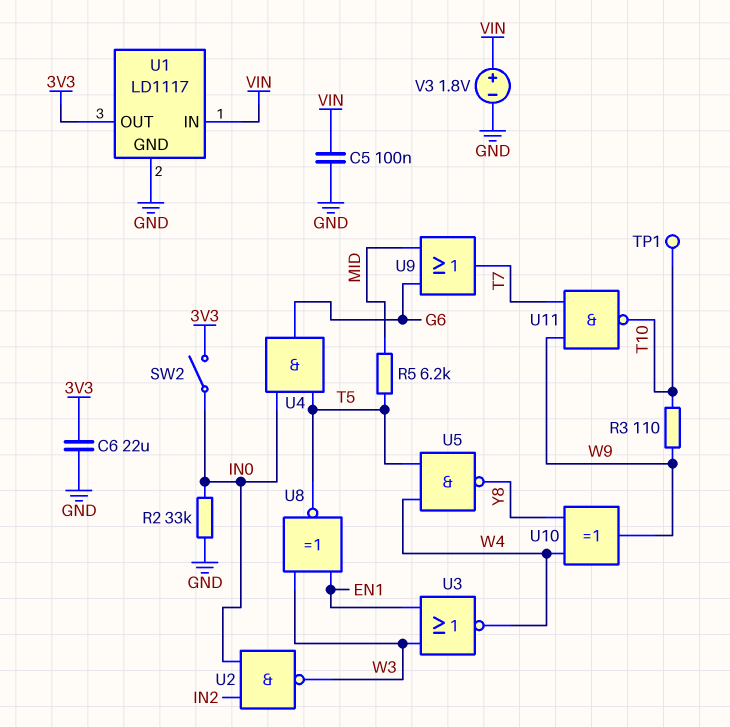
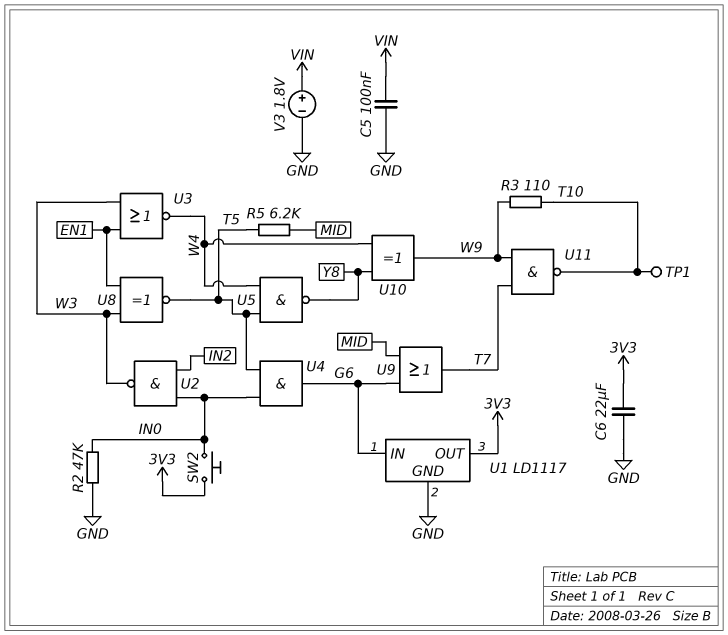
R2: 33k (GND, IN0) -> 47k (GND, IN0)
SW2: switch (3V3, IN0) -> button (3V3, IN0)
U1 pin IN: VIN -> G6

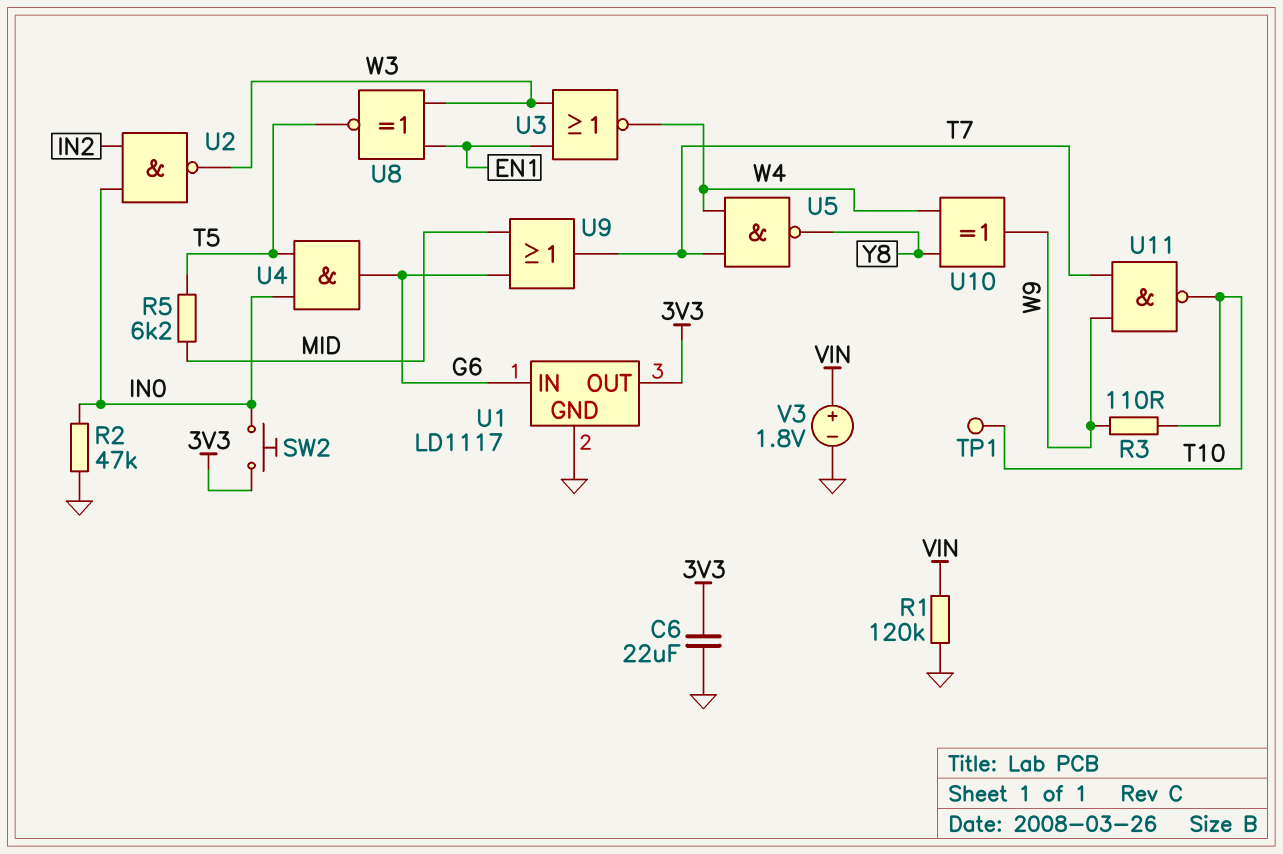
C5: 100nF (GND, VIN) -> none
R1: none -> 120k (GND, VIN)
U5: NAND (in T5, in W4, out Y8) -> NAND (in T7, in W4, out Y8)

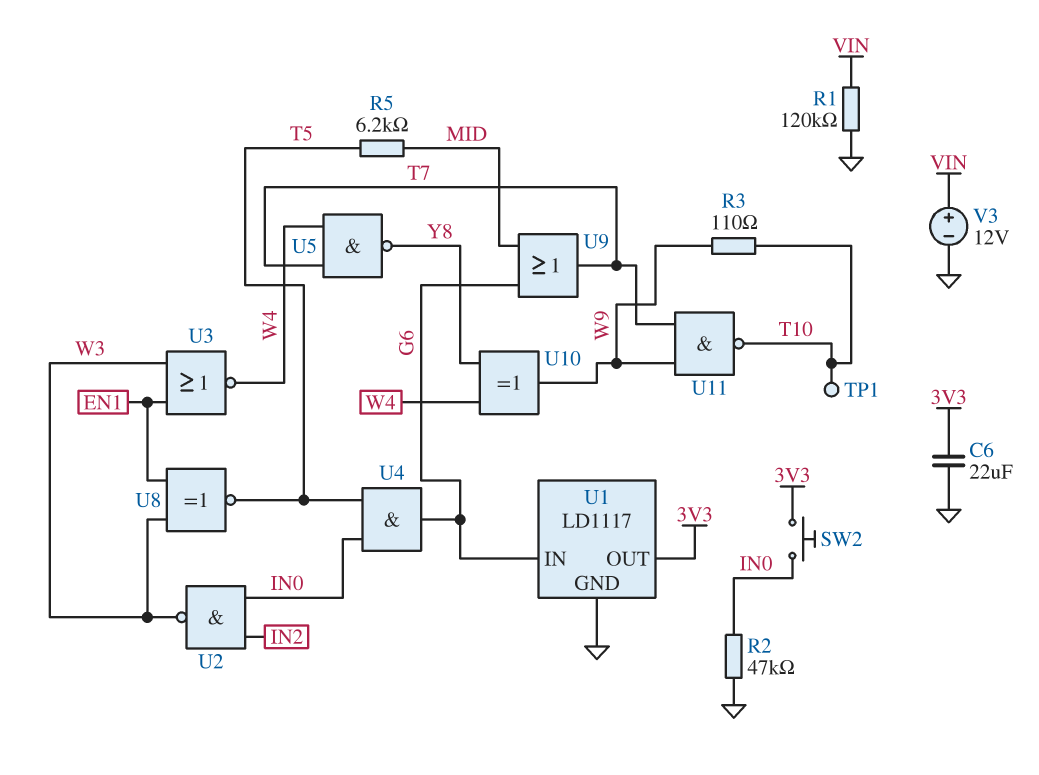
V3: 1.8V (plus VIN, minus GND) -> 12V (plus VIN, minus GND)

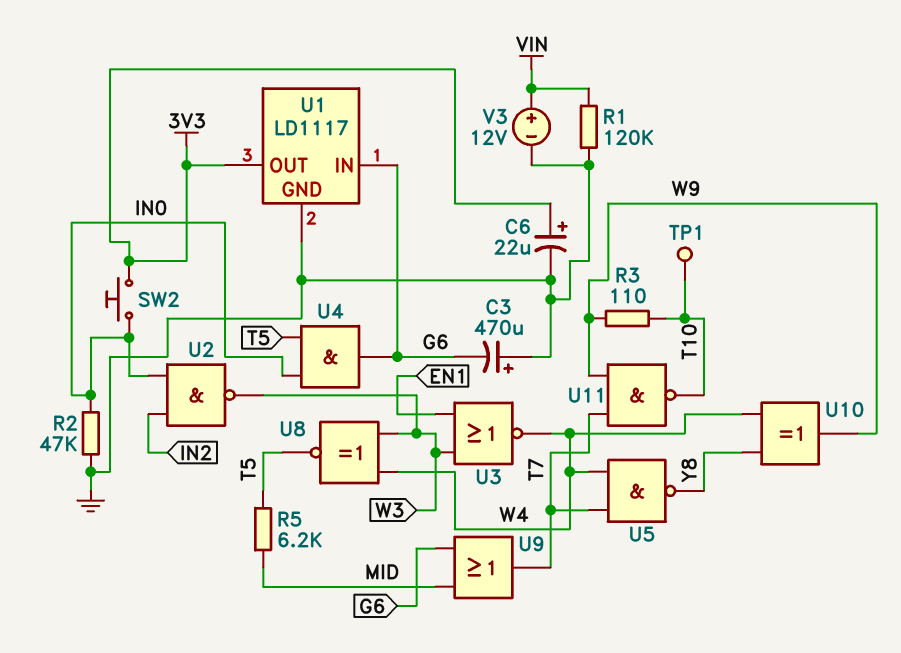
C3: none -> 470uF (plus GND, minus G6)
C6: 22uF (3V3, GND) -> 22uF (plus 3V3, minus GND)
U8: XNOR (in EN1, in W3, out T5) -> XNOR (in W3, in W4, out T5)

